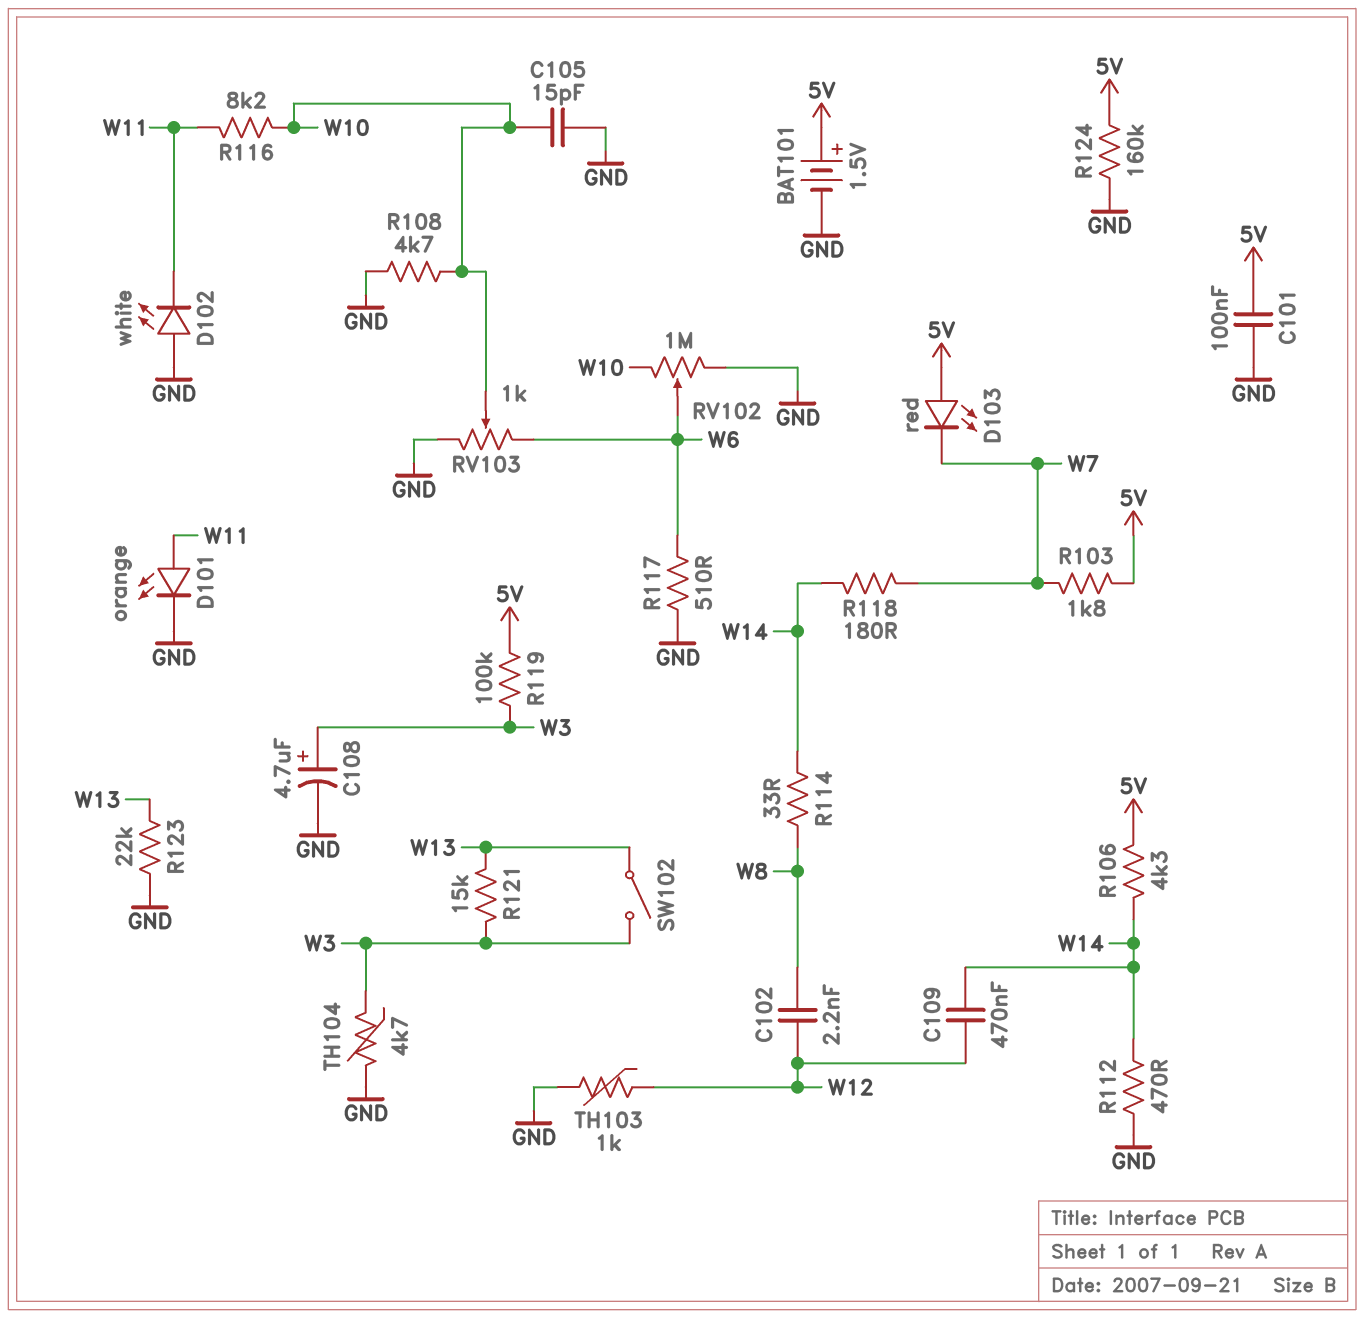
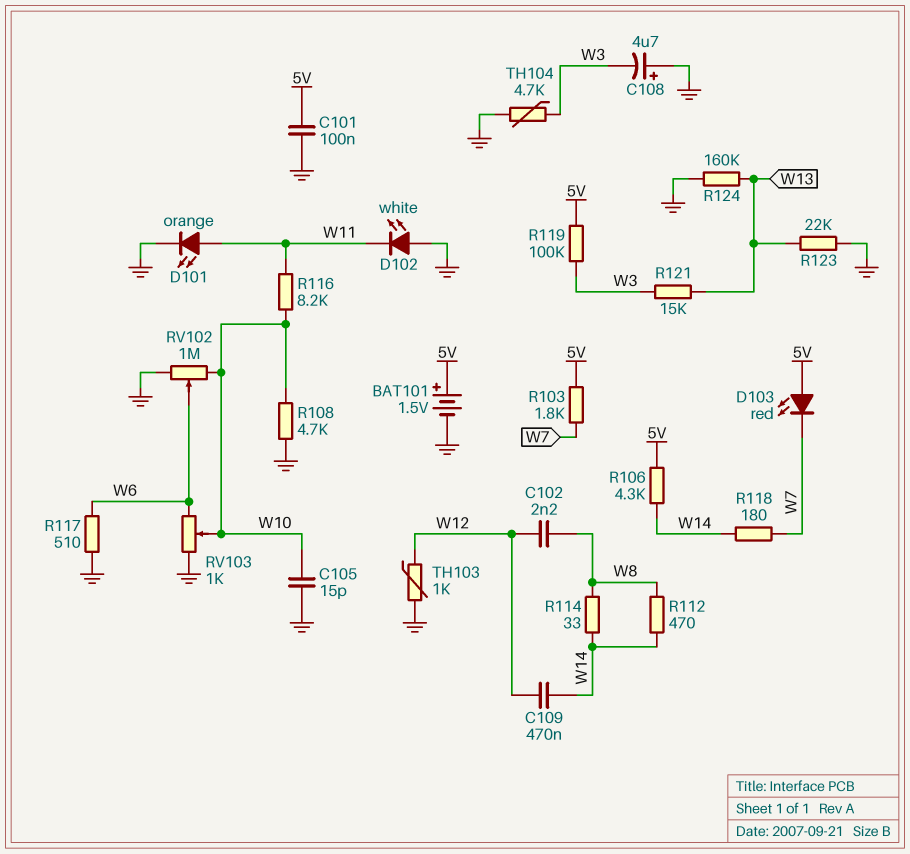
C108: 4.7uF (plus W3, minus GND) -> 4.7uF (plus GND, minus W3)
R112: 470 (GND, W14) -> 470 (W8, W14)
R124: 160k (5V, GND) -> 160k (GND, W13)
SW102: switch (W3, W13) -> none

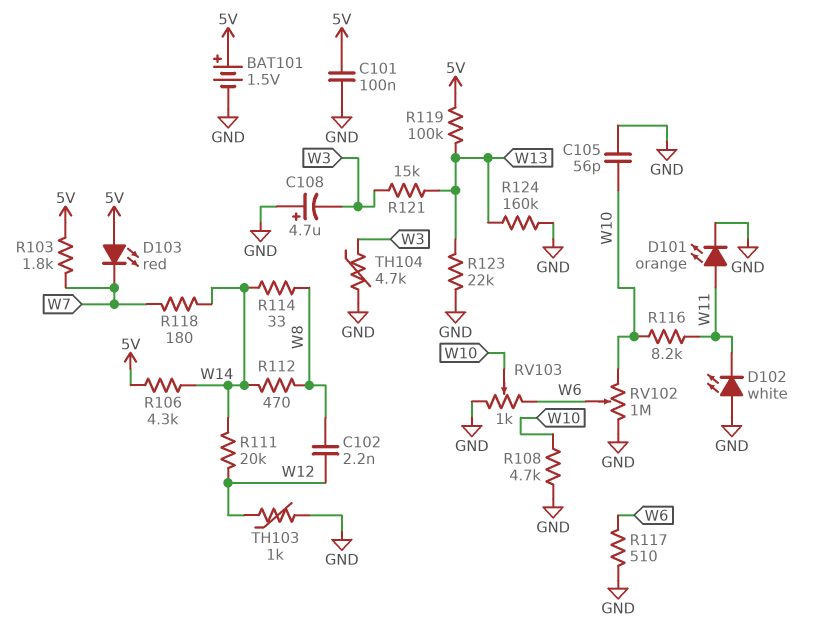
C105: 15pF (GND, W10) -> 56pF (GND, W10)
C109: 470nF (W12, W14) -> none
R111: none -> 20k (W12, W14)
R119: 100k (5V, W3) -> 100k (5V, W13)

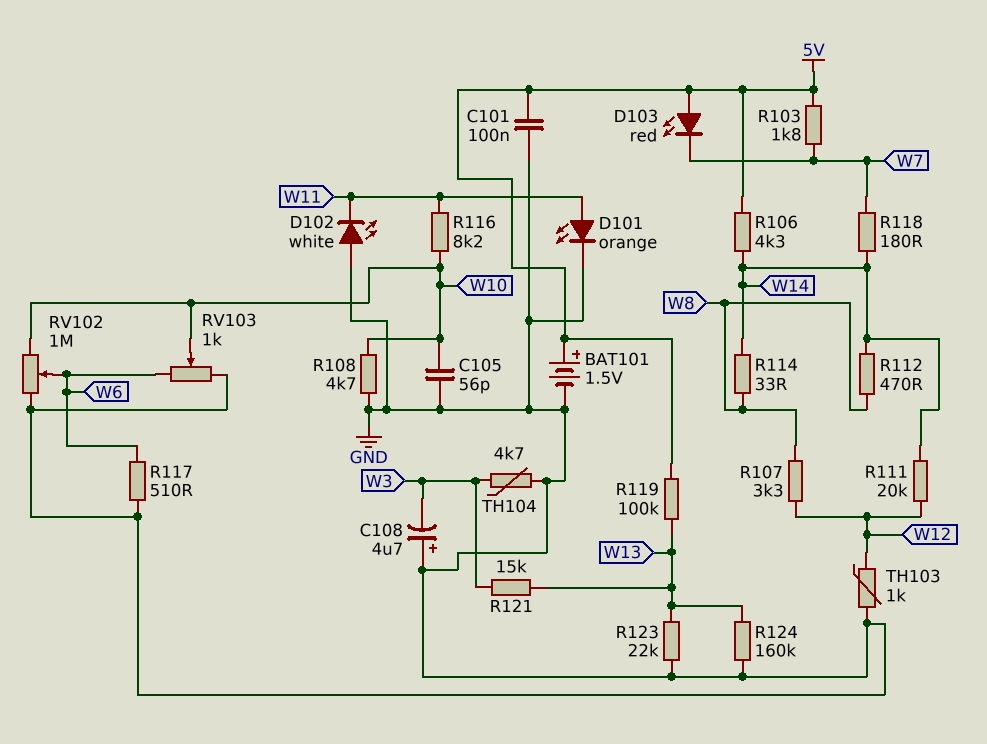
C102: 2.2nF (W8, W12) -> none
R107: none -> 3.3k (W8, W12)

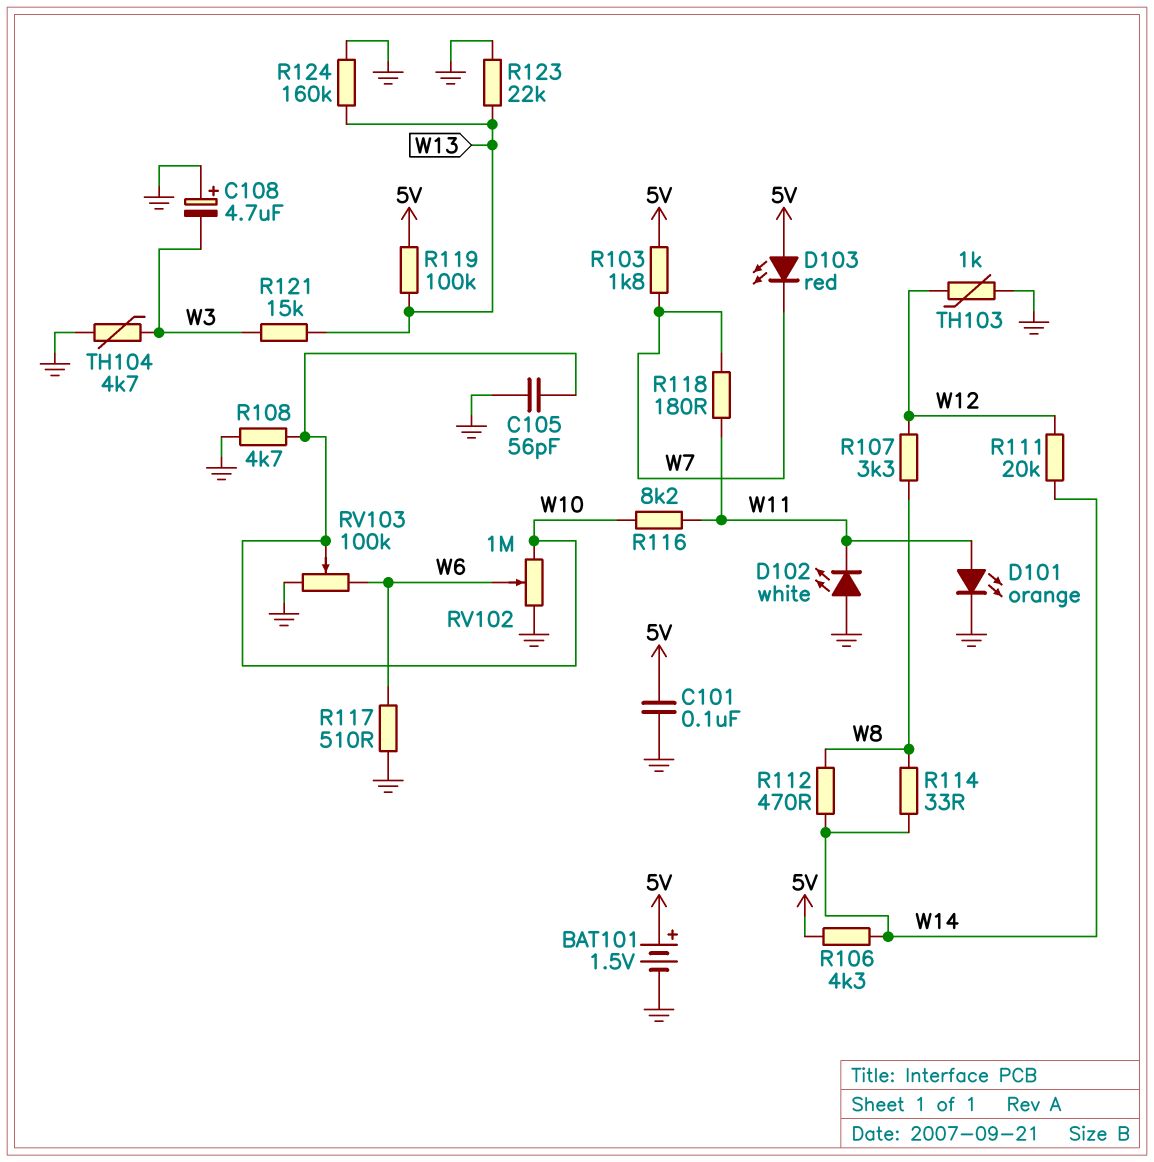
R118: 180 (W7, W14) -> 180 (W7, W11)
RV103: 1k (GND, W6, wiper W10) -> 100k (GND, W6, wiper W10)

